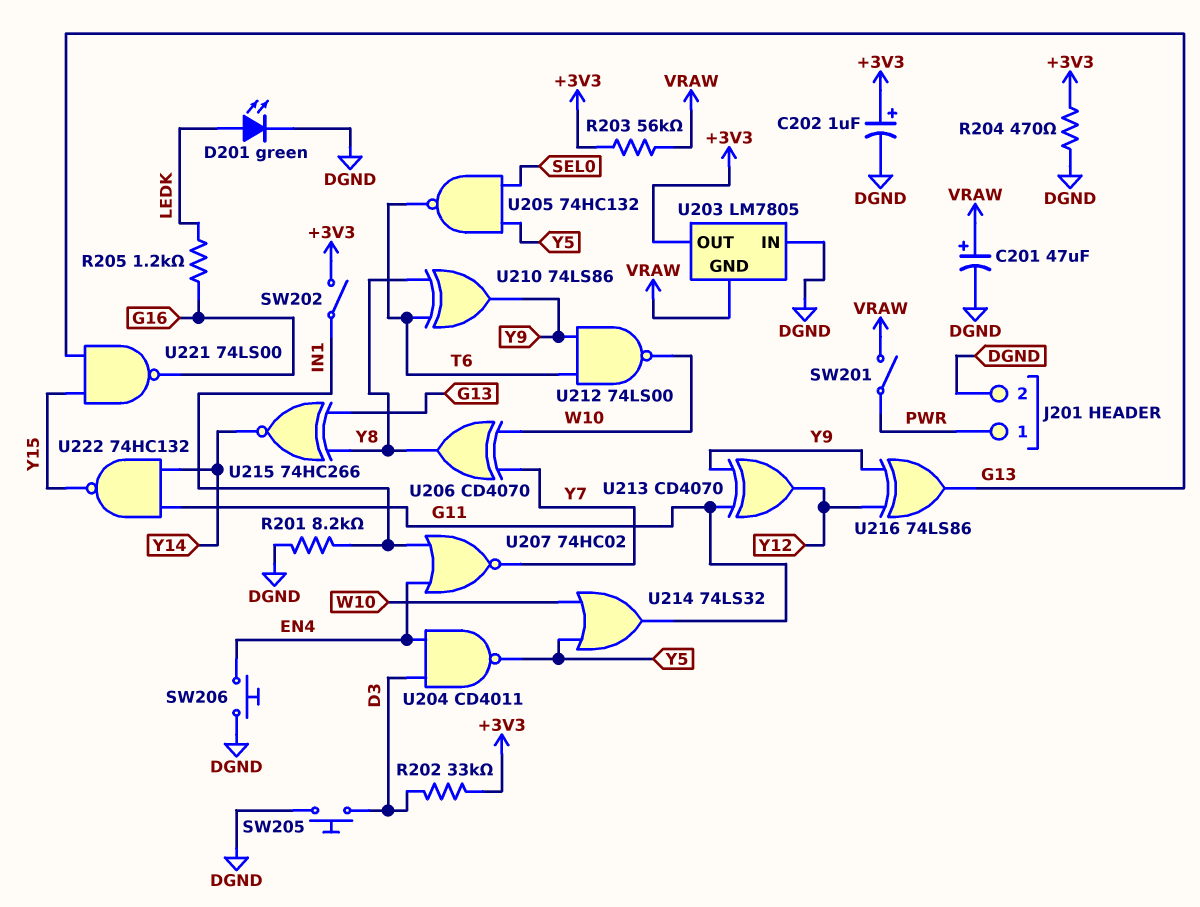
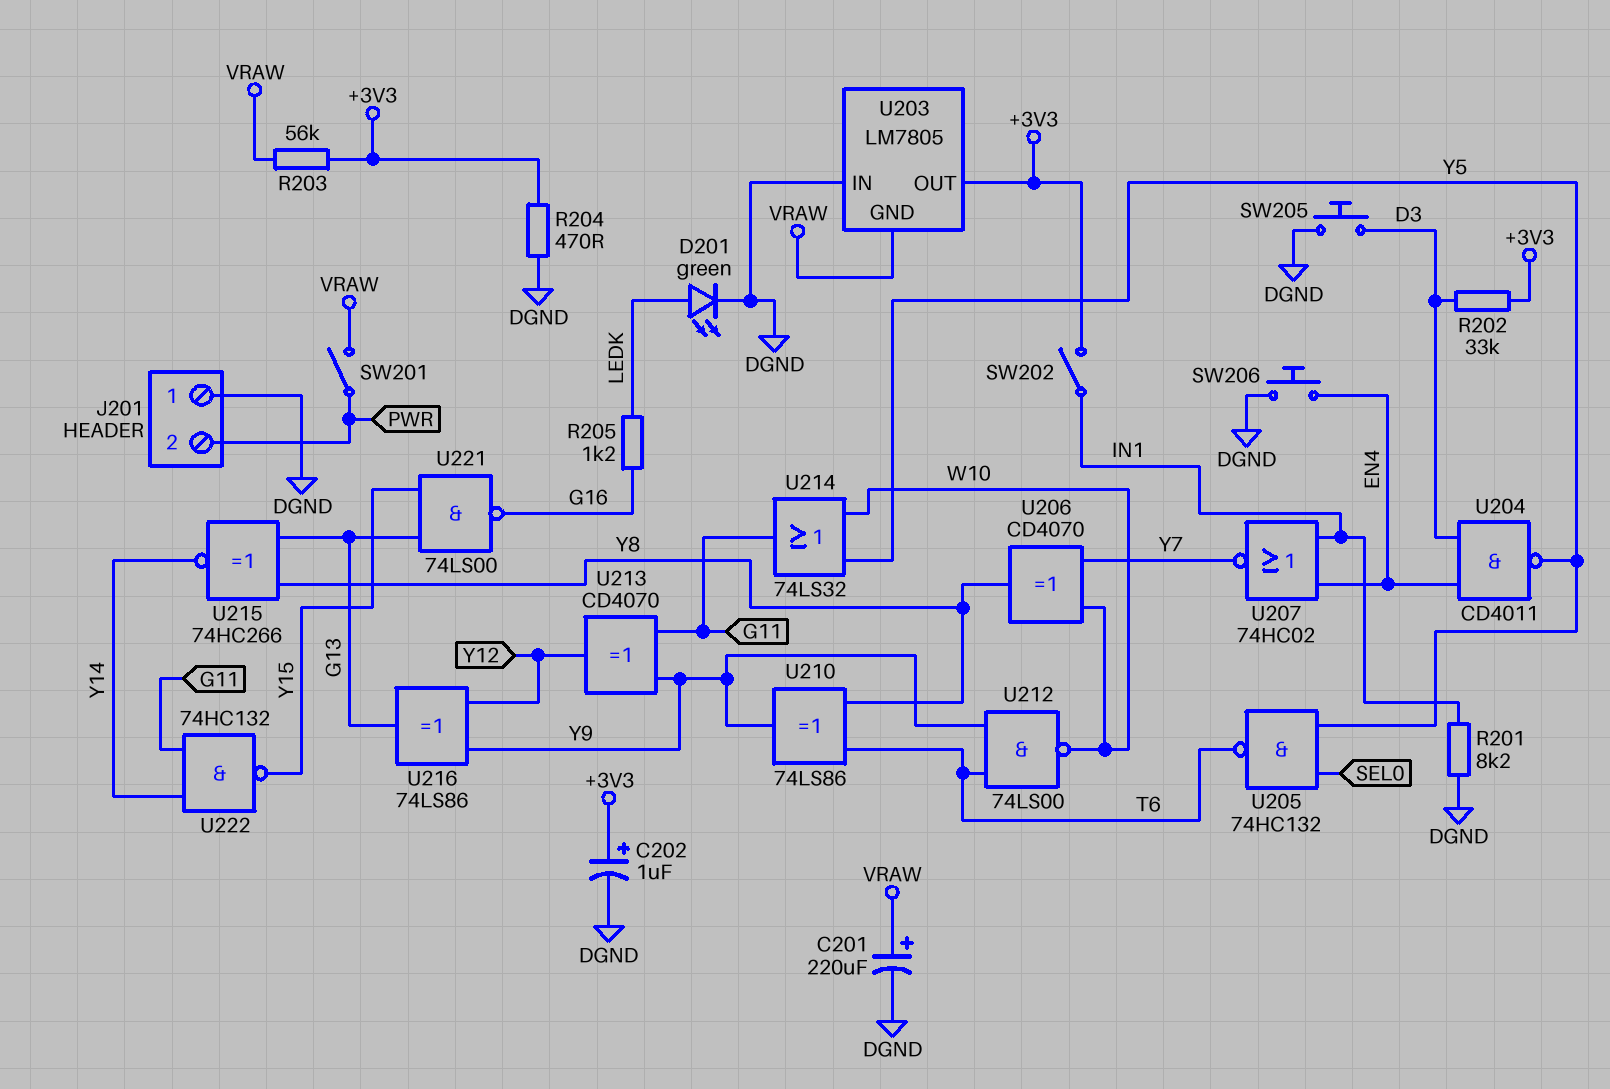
C201: 47uF (plus VRAW, minus DGND) -> 220uF (plus VRAW, minus DGND)
J201 pin 1: PWR -> DGND
J201 pin 2: DGND -> PWR

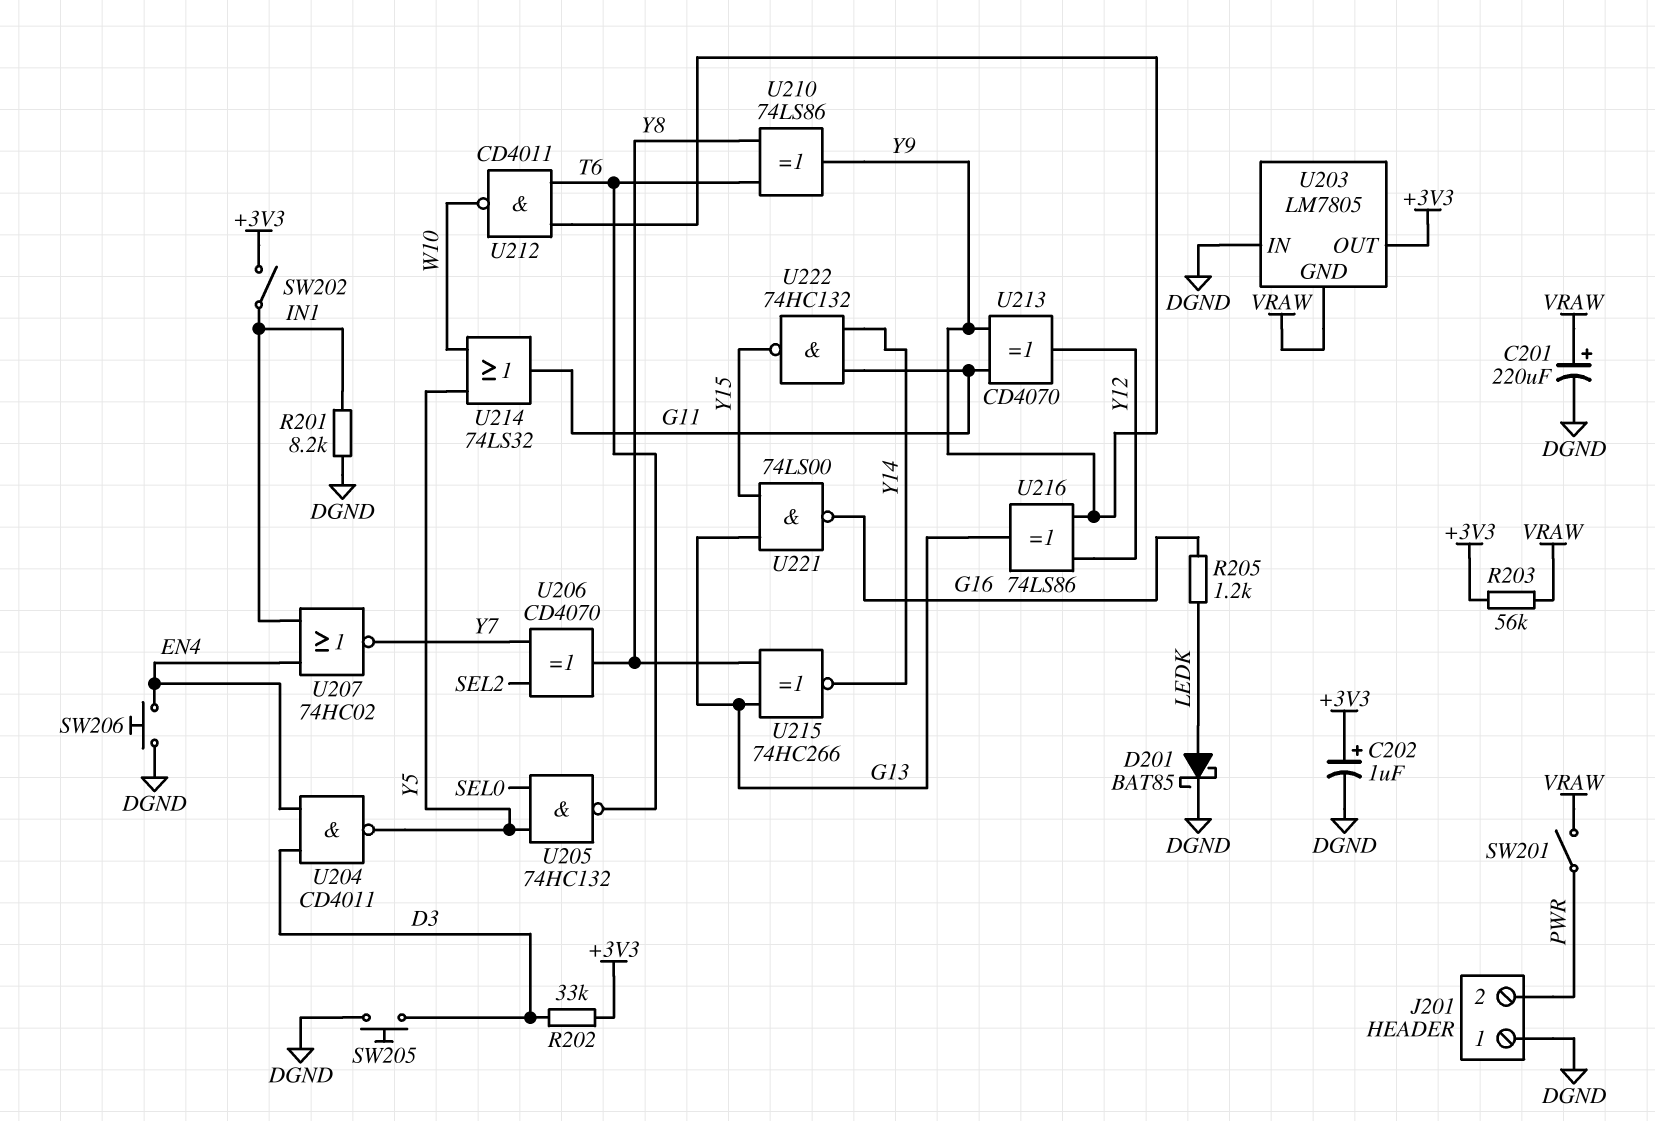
D201: LED green (A LEDK, K DGND) -> schottky BAT85 (A LEDK, K DGND)
R204: 470 (+3V3, DGND) -> none
U206: XOR CD4070 (in W10, in Y7, out Y8) -> XOR CD4070 (in SEL2, in Y7, out Y8)
U212: NAND 74LS00 (in T6, in Y9, out W10) -> NAND CD4011 (in T6, in Y9, out W10)

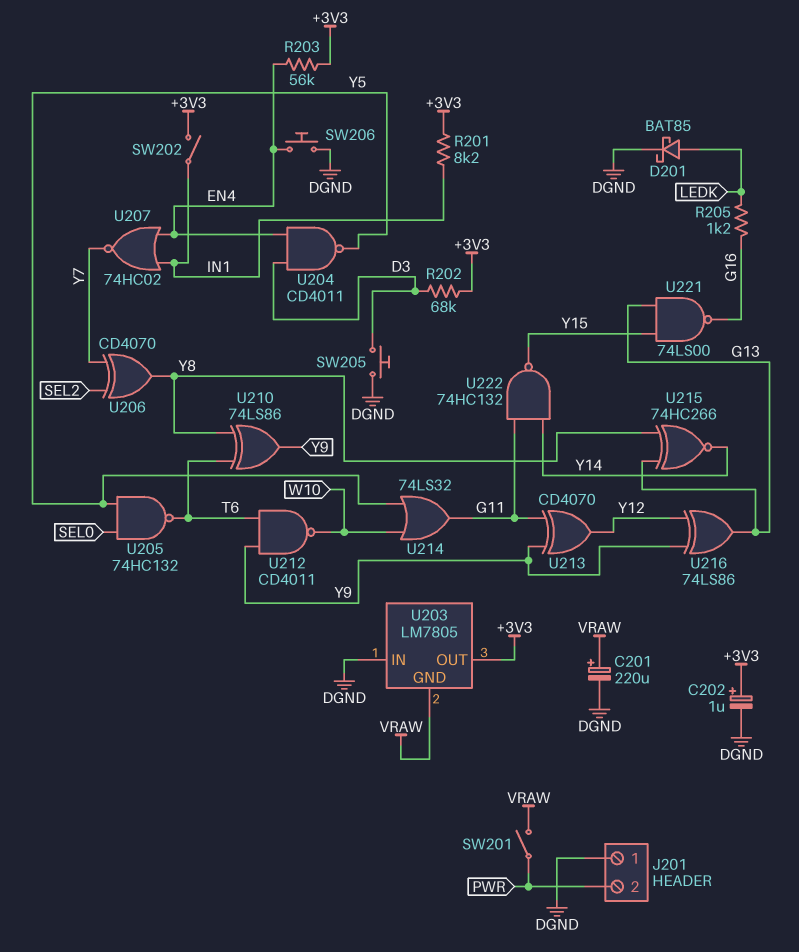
R201: 8.2k (DGND, IN1) -> 8.2k (+3V3, IN1)
R202: 33k (+3V3, D3) -> 68k (+3V3, D3)
R203: 56k (+3V3, VRAW) -> 56k (+3V3, EN4)

